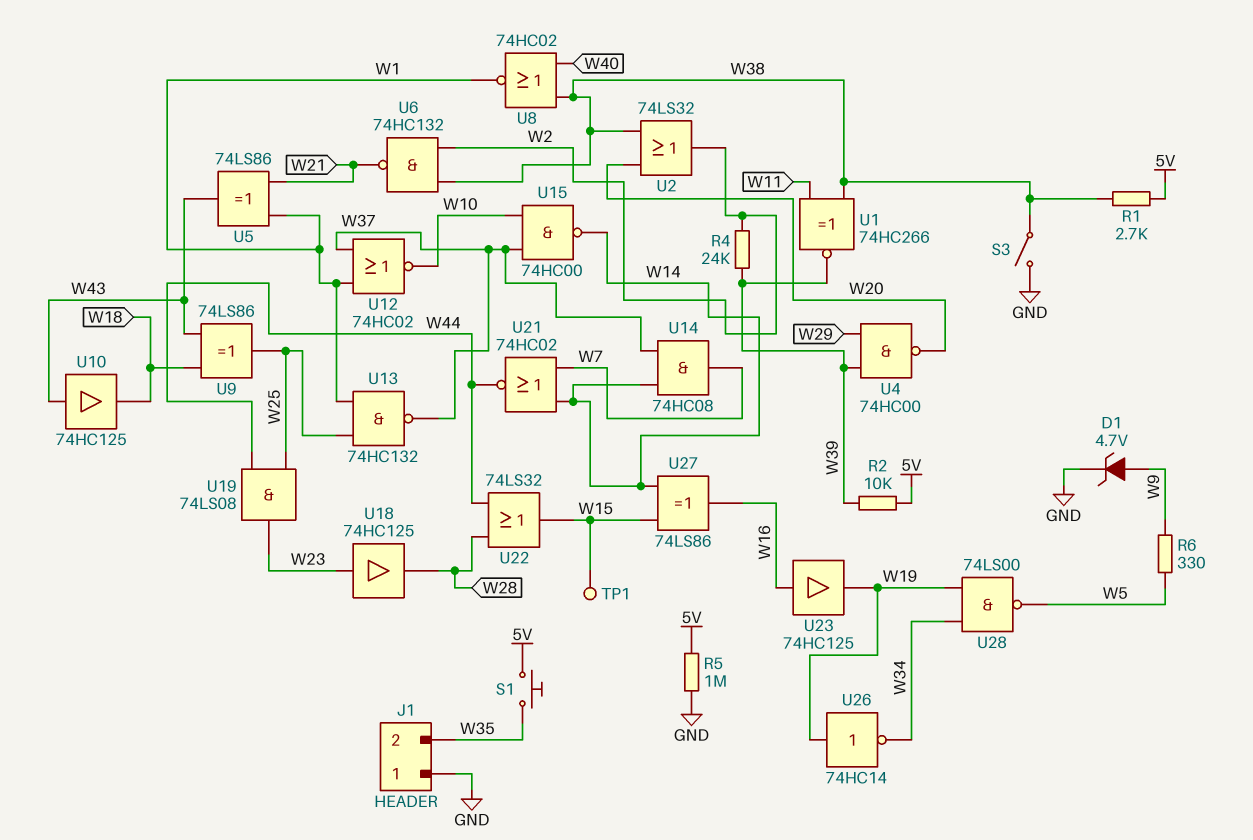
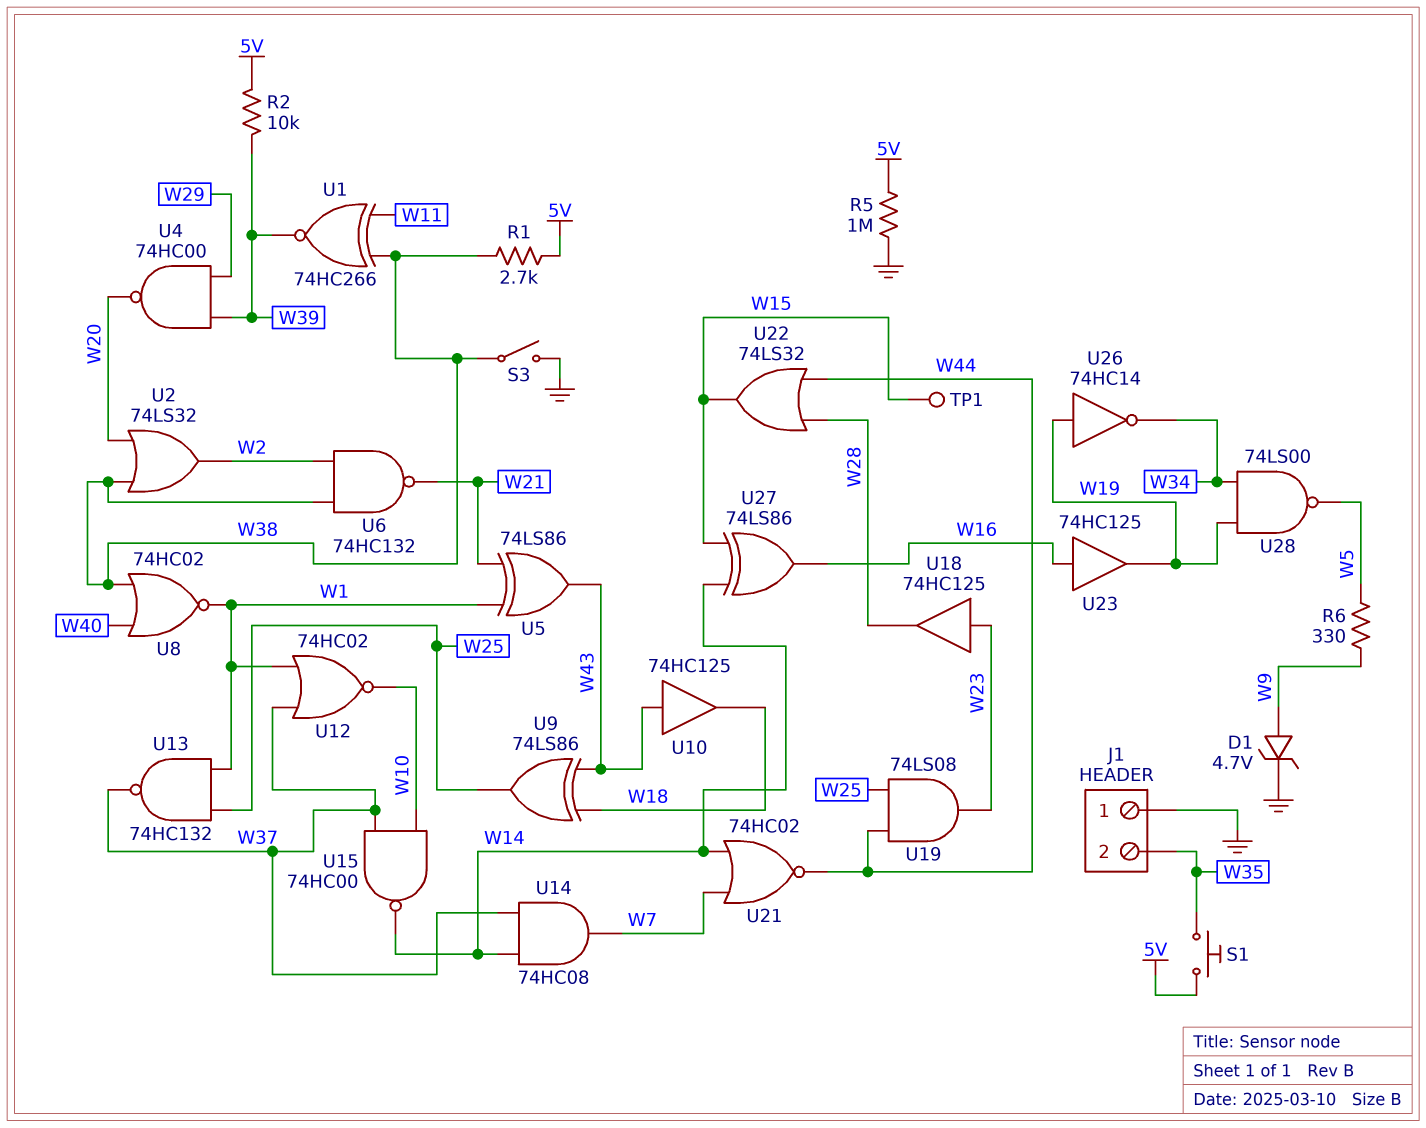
R4: 24k (W2, W39) -> none

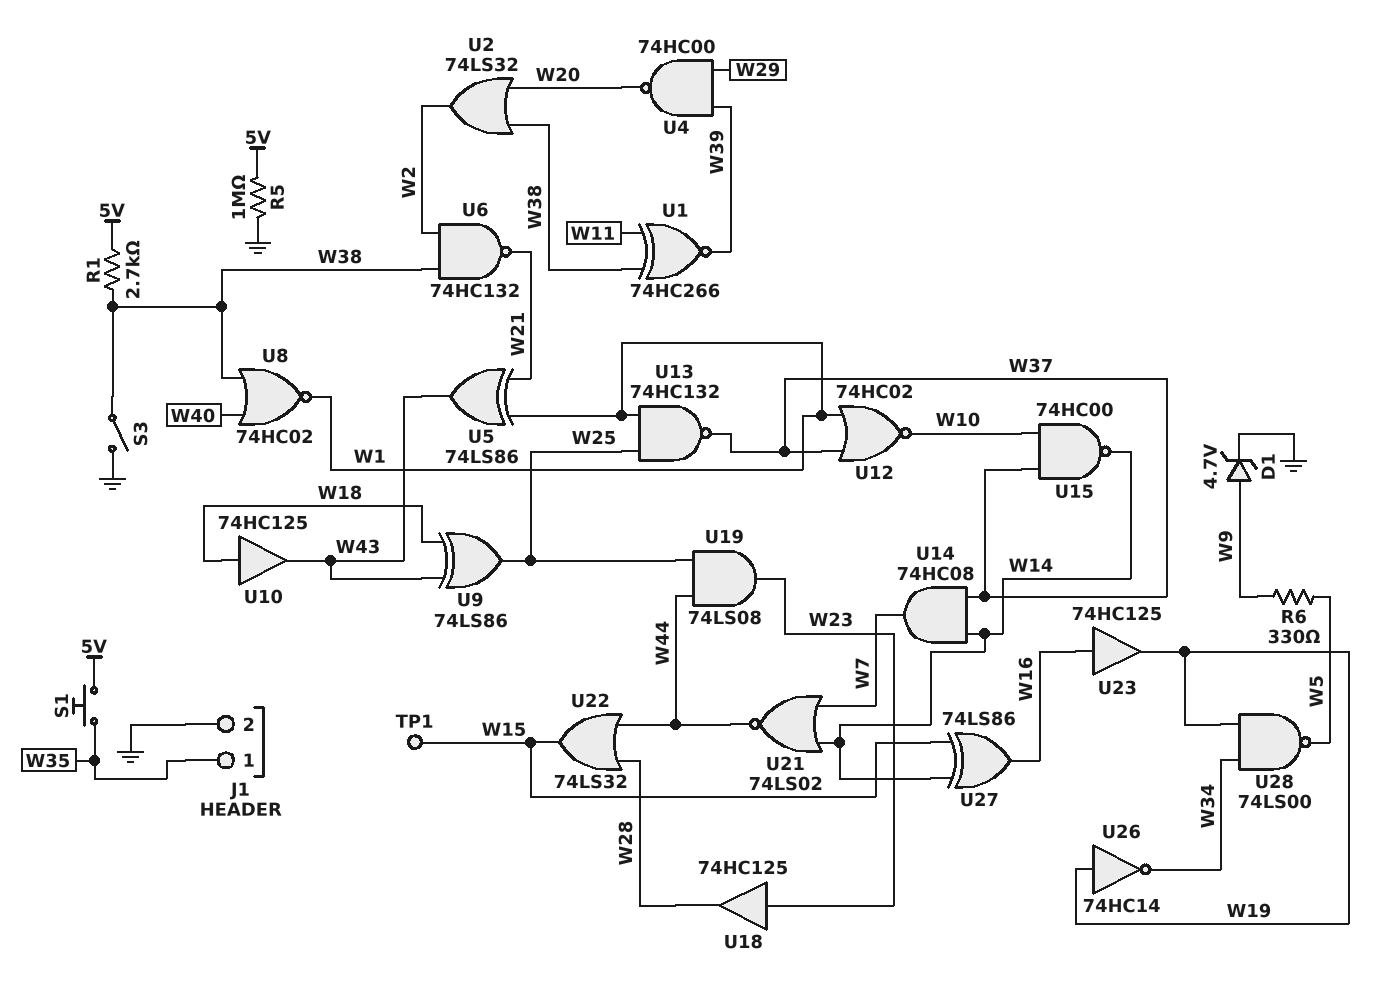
J1 pin 1: GND -> W35
J1 pin 2: W35 -> GND
R2: 10k (5V, W39) -> none
U10: buffer 74HC125 (in W43, out W18) -> buffer 74HC125 (in W18, out W43)
U21: NOR 74HC02 (in W7, in W14, out W44) -> NOR 74LS02 (in W7, in W14, out W44)

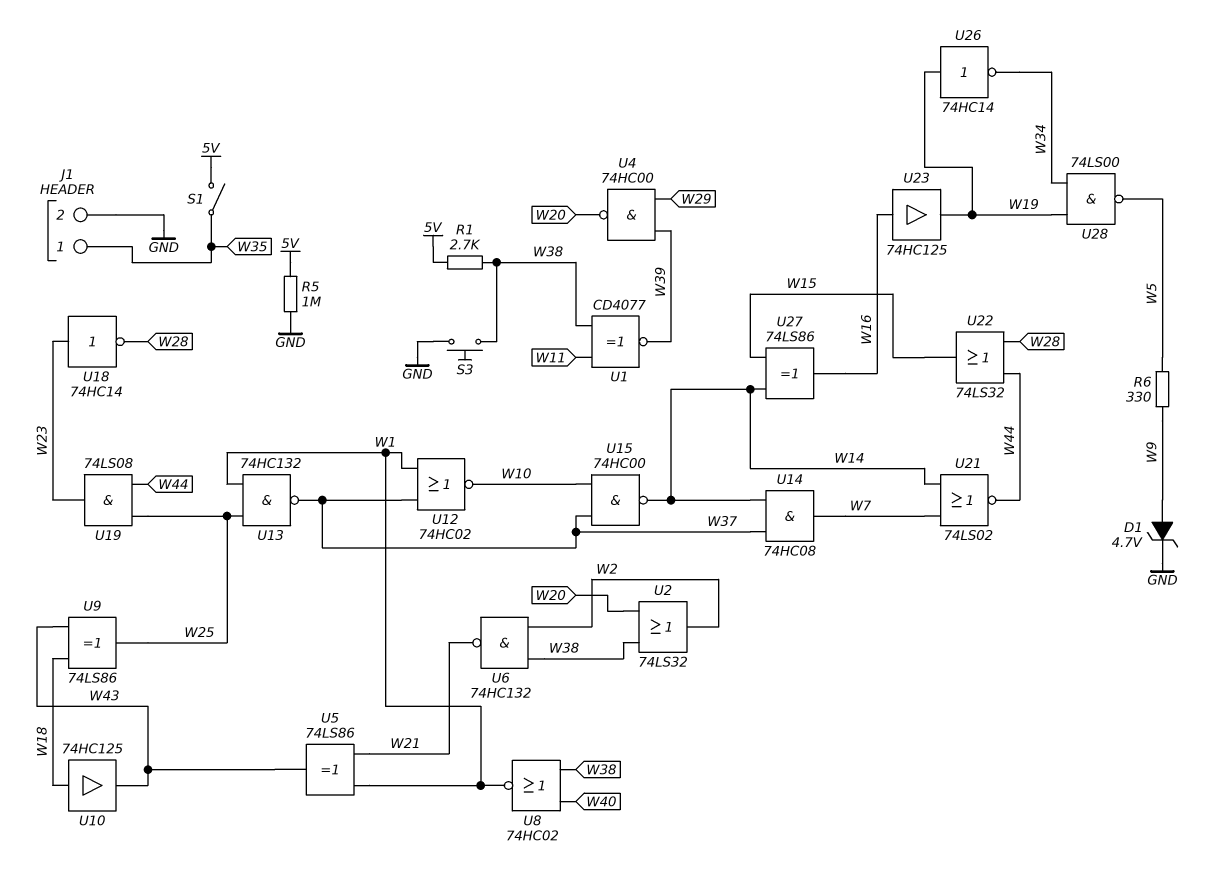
S1: button (5V, W35) -> switch (5V, W35)
S3: switch (GND, W38) -> button (GND, W38)
TP1: test point (W15) -> none
U1: XNOR 74HC266 (in W11, in W38, out W39) -> XNOR CD4077 (in W11, in W38, out W39)
U18: buffer 74HC125 (in W23, out W28) -> NOT 74HC14 (in W23, out W28)

